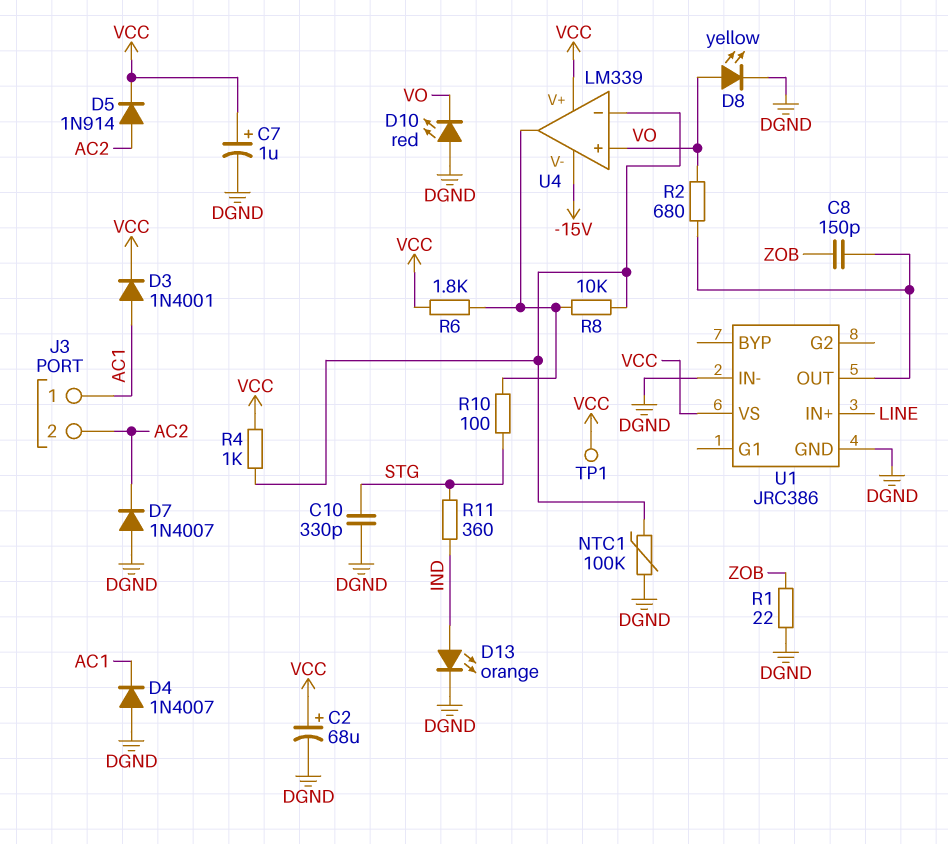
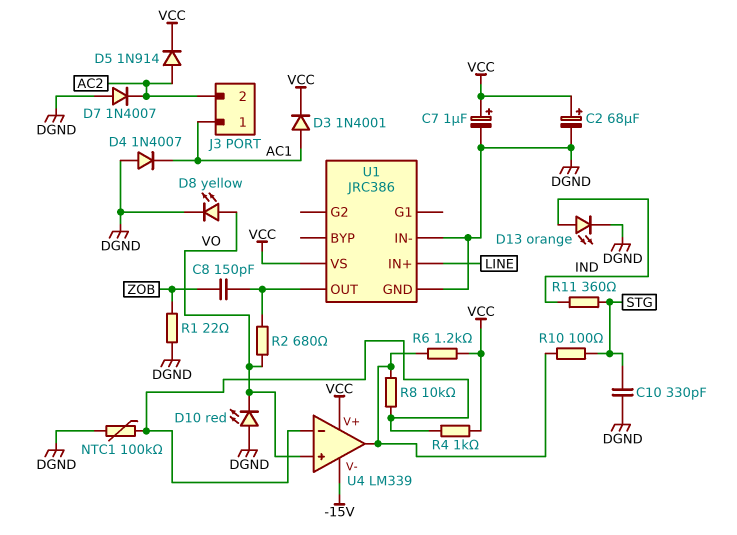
R6: 1.8k (U4/out, VCC) -> 1.2k (U4/out, VCC)
TP1: test point (VCC) -> none

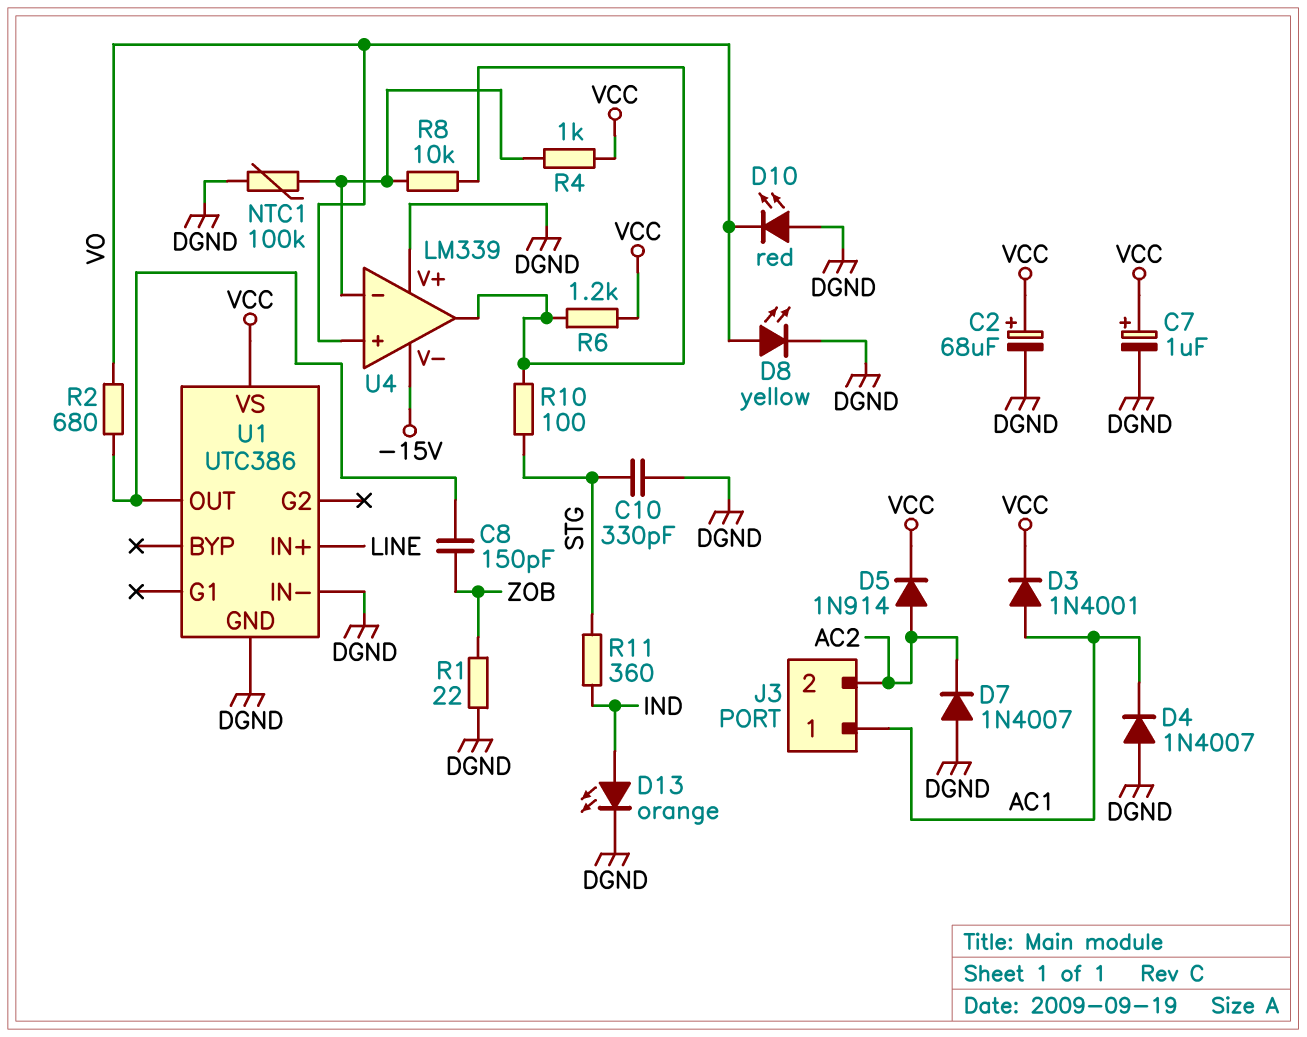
U1: JRC386 -> UTC386
U4 pin V+: VCC -> DGND

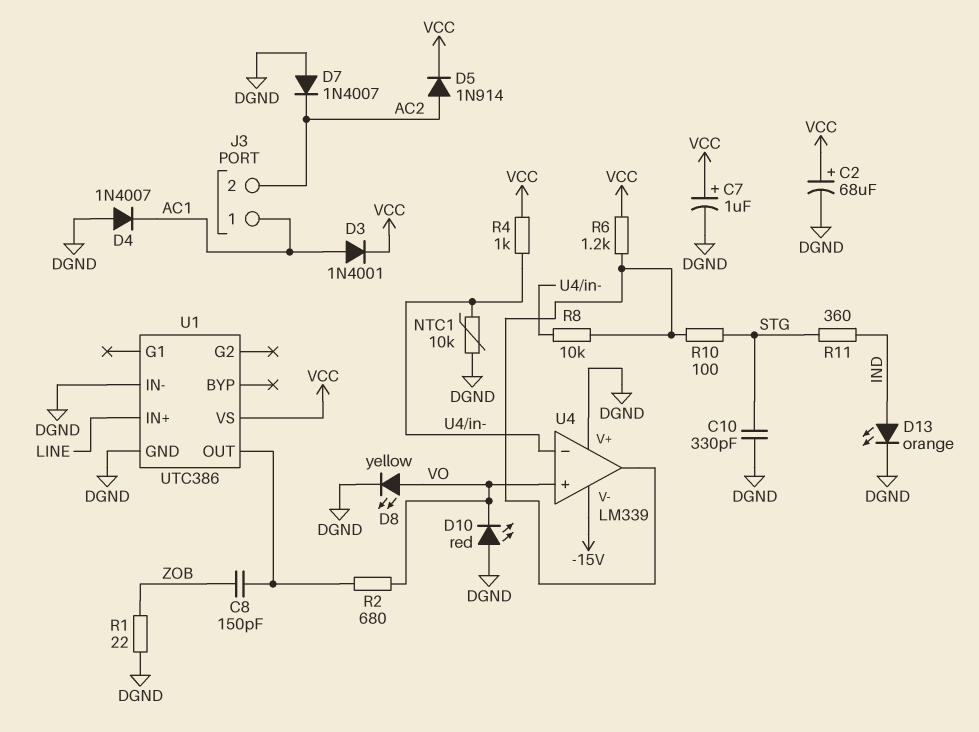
NTC1: 100k (DGND, U4/in-) -> 10k (DGND, U4/in-)

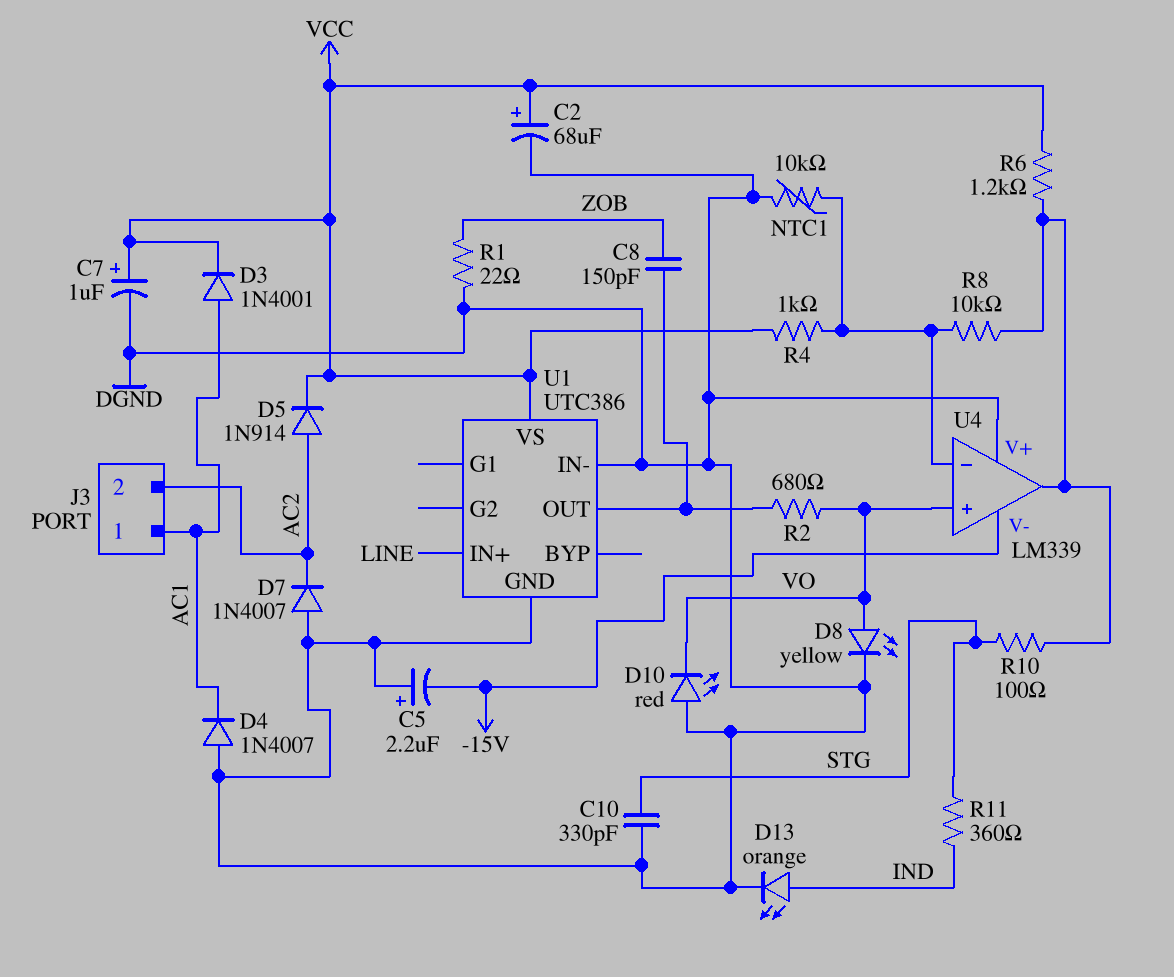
C5: none -> 2.2uF (plus DGND, minus -15V)

